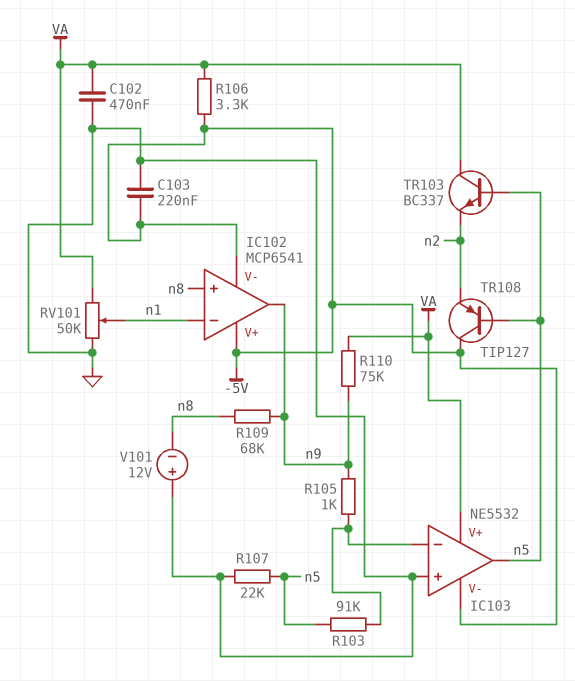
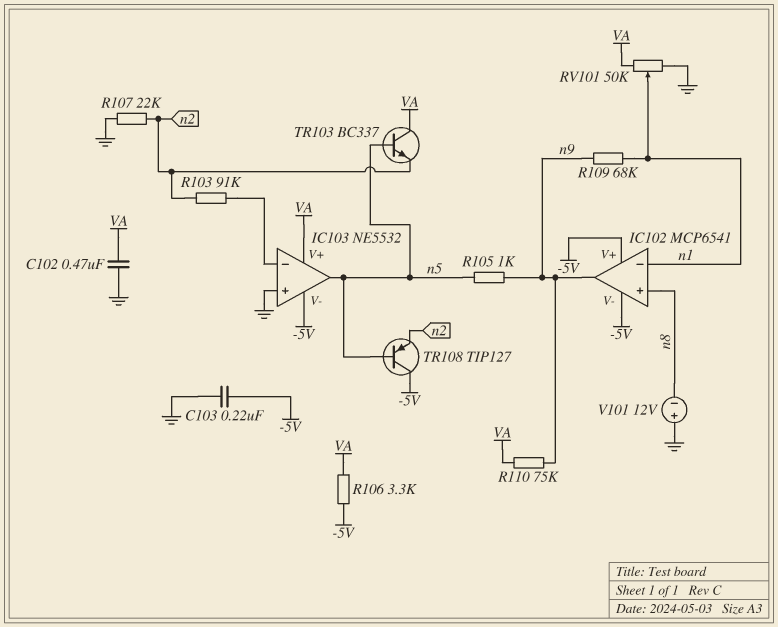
R103: 91k (IC103/in-, n5) -> 91k (IC103/in-, n2)
R105: 1k (IC103/in-, n9) -> 1k (n5, n9)
R107: 22k (GND, n5) -> 22k (GND, n2)
R109: 68k (n8, n9) -> 68k (n1, n9)

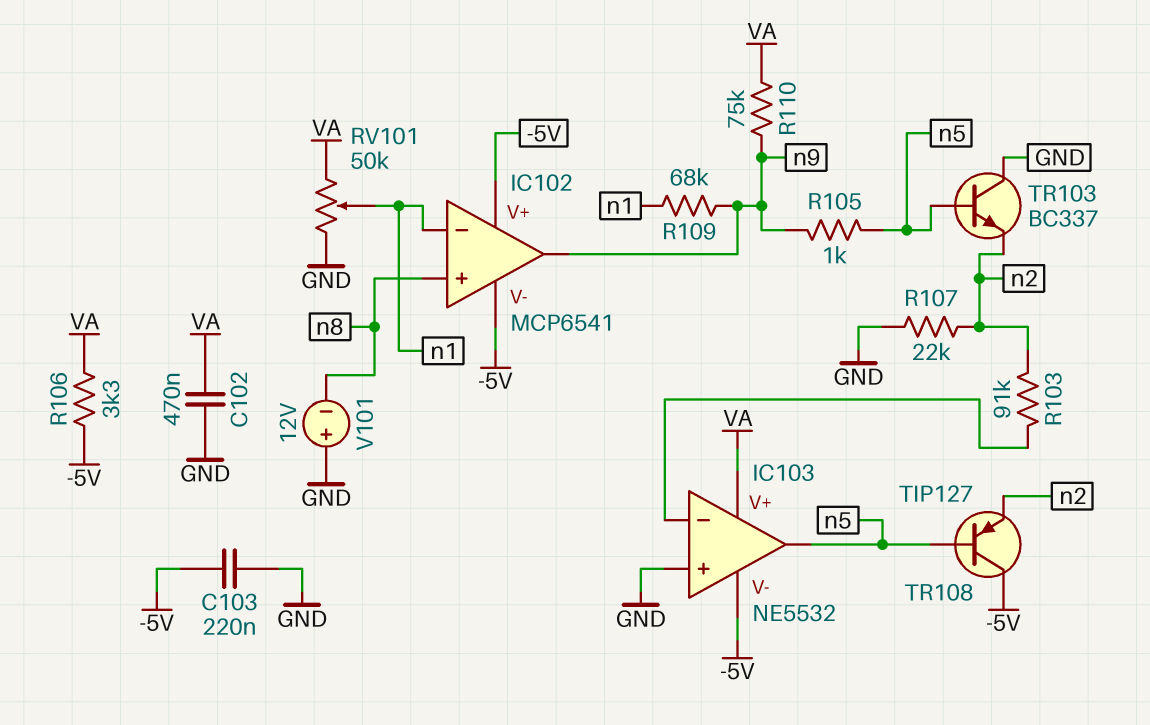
TR103: NPN BC337 (B n5, C VA, E n2) -> NPN BC337 (B n5, C GND, E n2)

